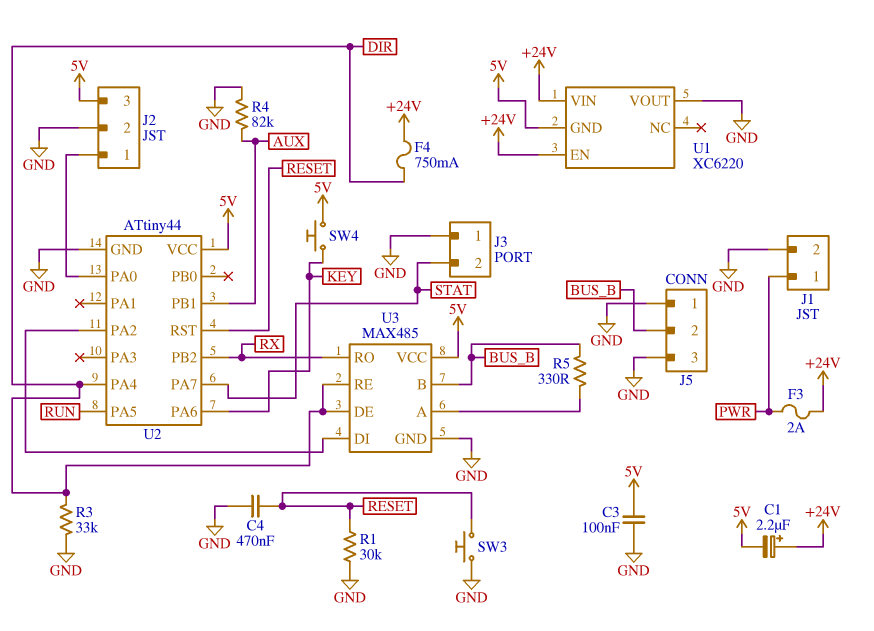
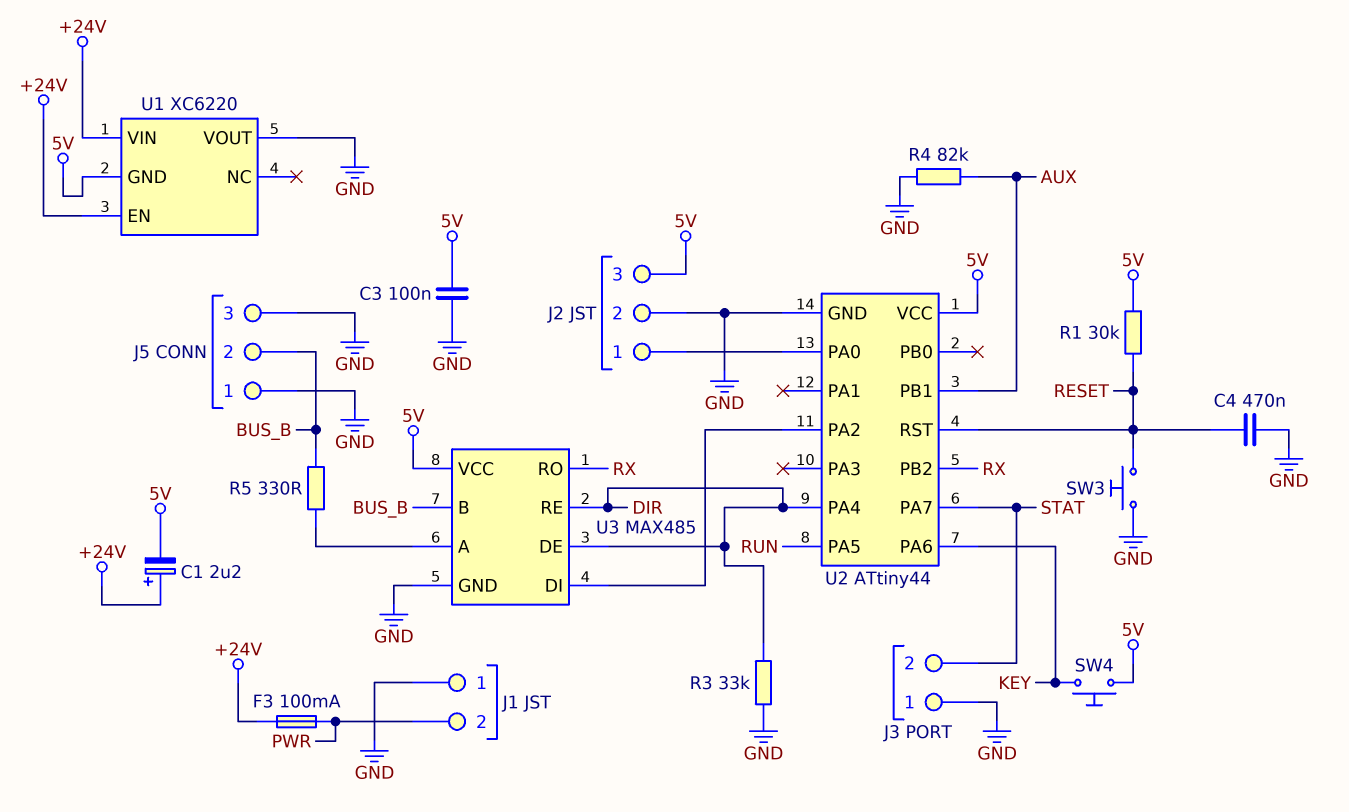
F3: 2A (+24V, PWR) -> 100mA (+24V, PWR)
F4: 750mA (+24V, DIR) -> none
J1 pin 1: PWR -> GND
J1 pin 2: GND -> PWR
R1: 30k (GND, RESET) -> 30k (5V, RESET)

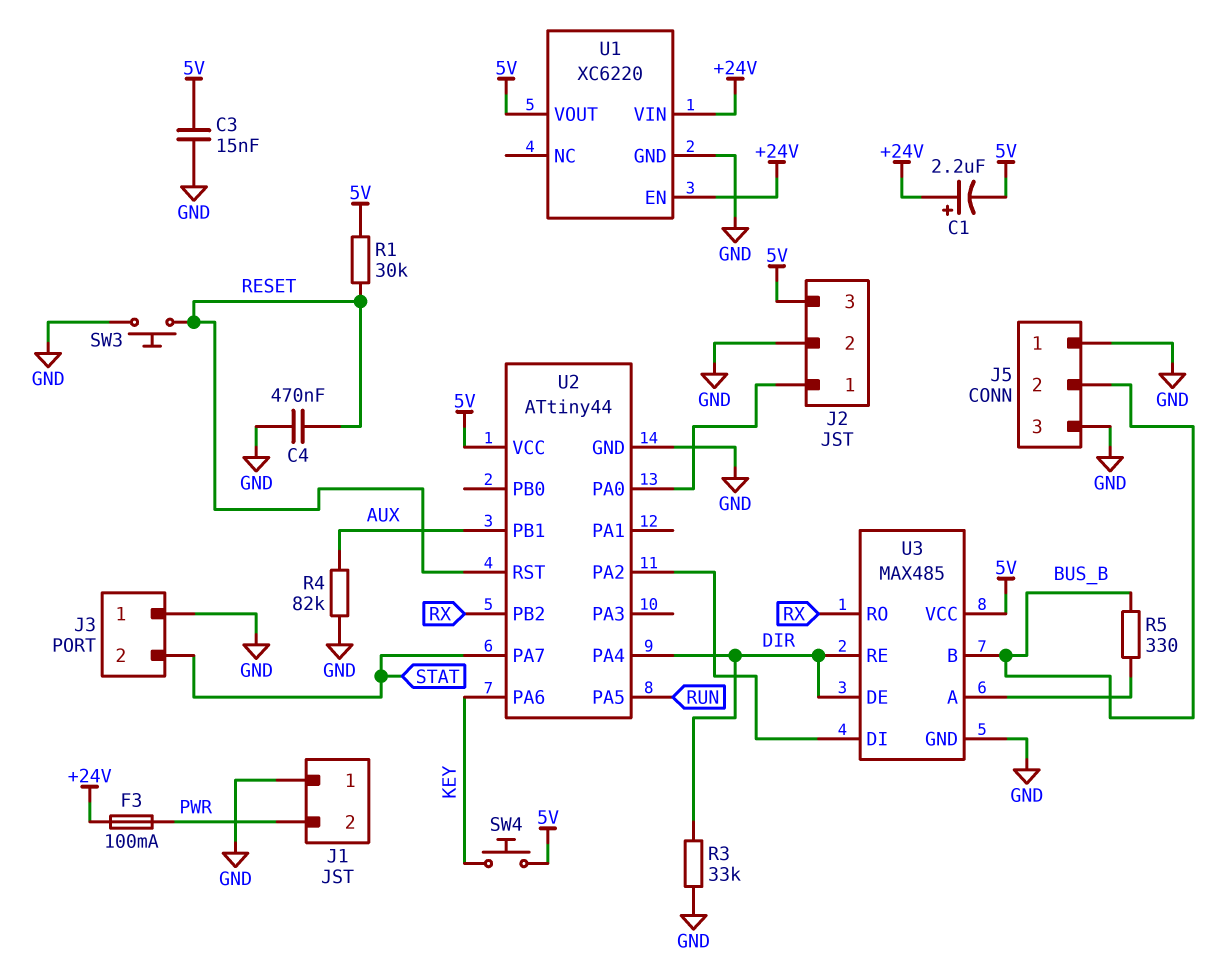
C3: 100nF (5V, GND) -> 15nF (5V, GND)
U1 pin GND: 5V -> GND
U1 pin VOUT: GND -> 5V

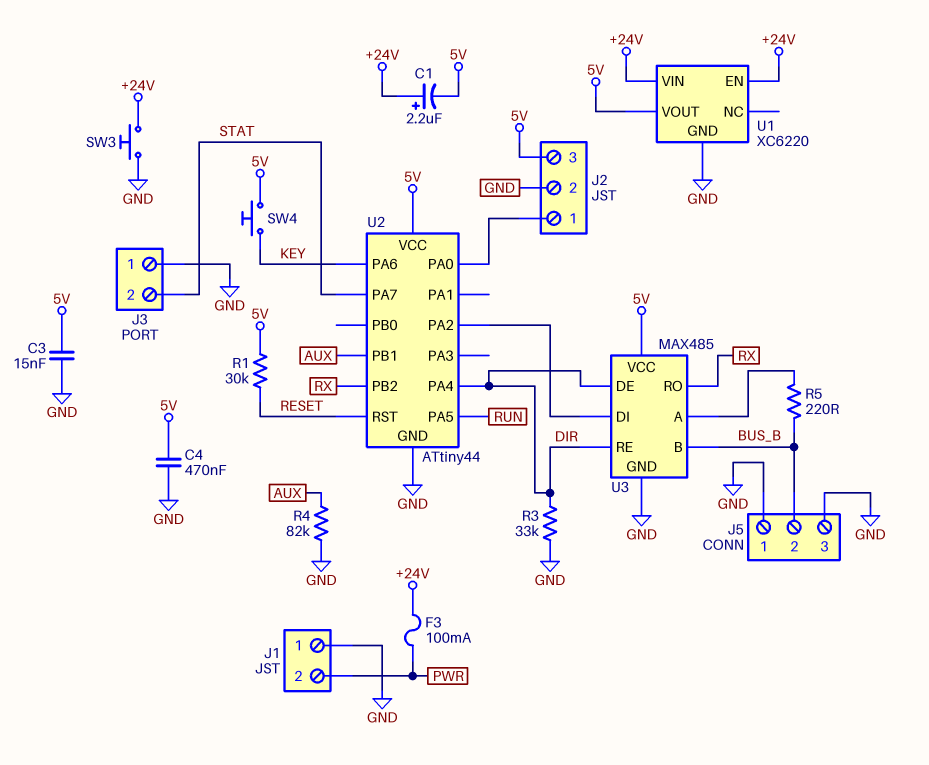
C4: 470nF (GND, RESET) -> 470nF (5V, GND)
R5: 330 (BUS_B, U3/A) -> 220 (BUS_B, U3/A)
SW3: button (GND, RESET) -> button (+24V, GND)

